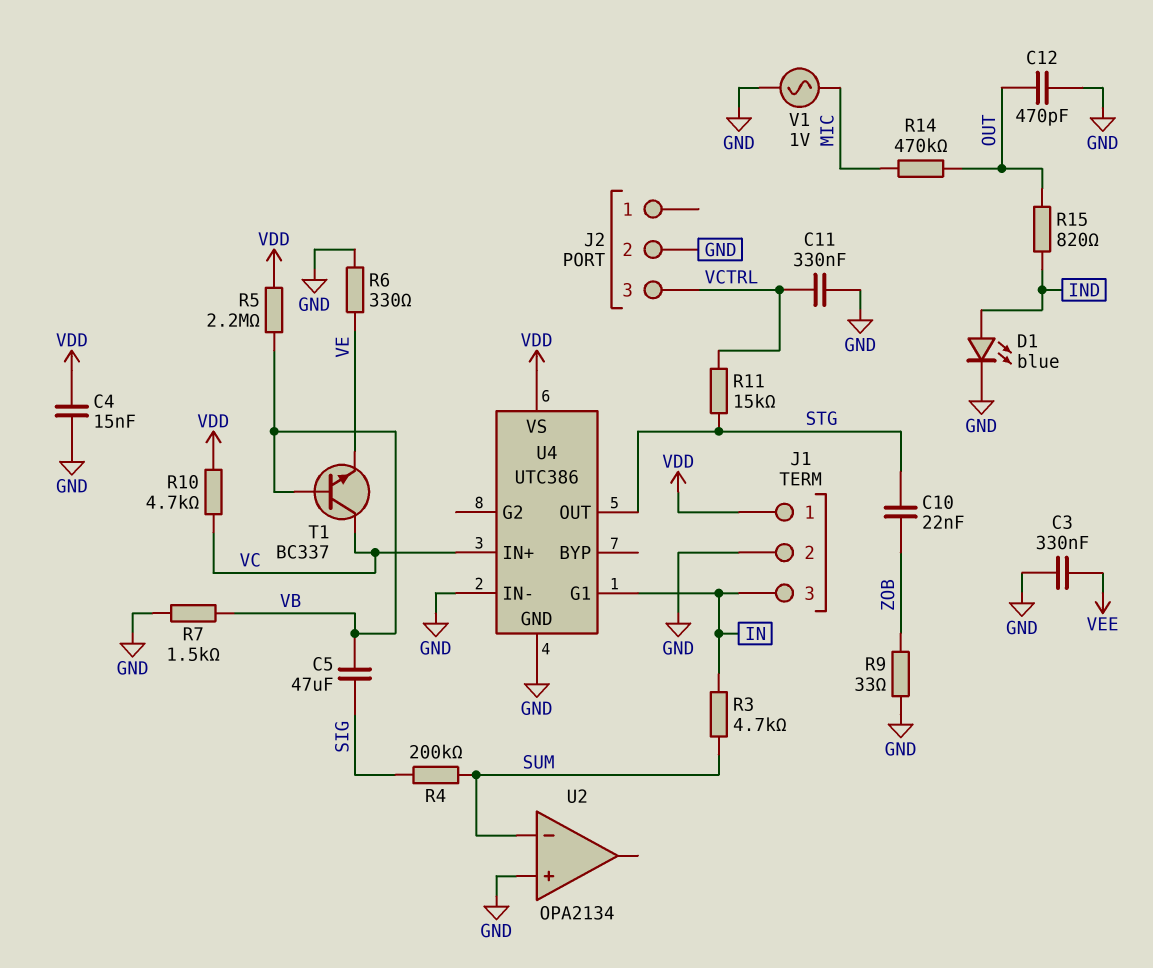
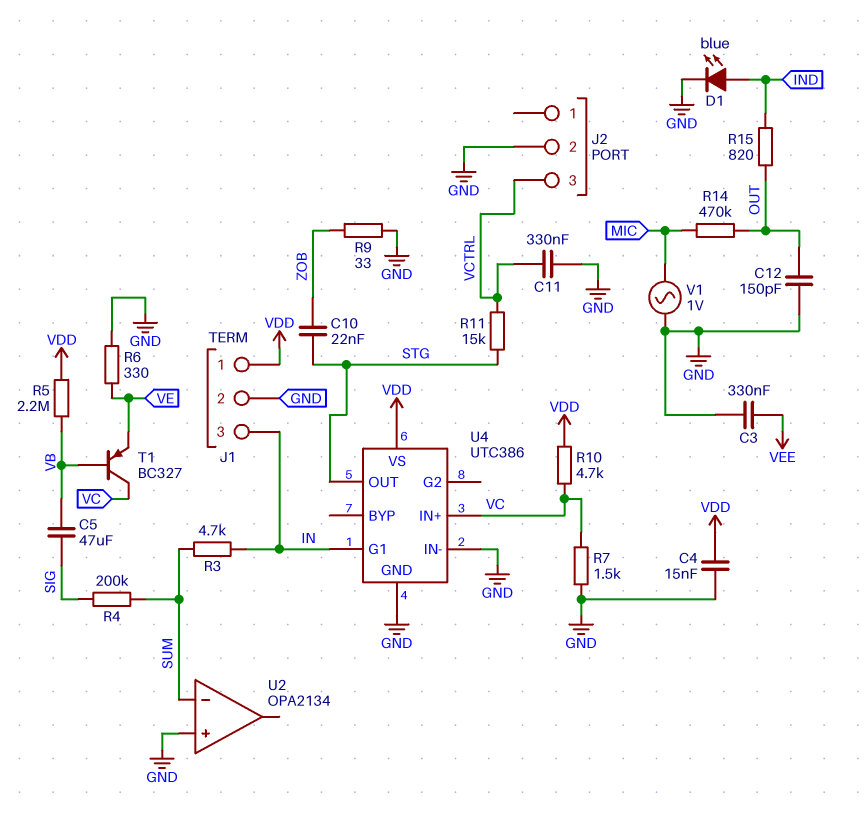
C12: 470pF (GND, OUT) -> 150pF (GND, OUT)
R7: 1.5k (GND, VB) -> 1.5k (GND, VC)
T1: NPN BC337 (B VB, C VC, E VE) -> PNP BC327 (B VB, C VC, E VE)

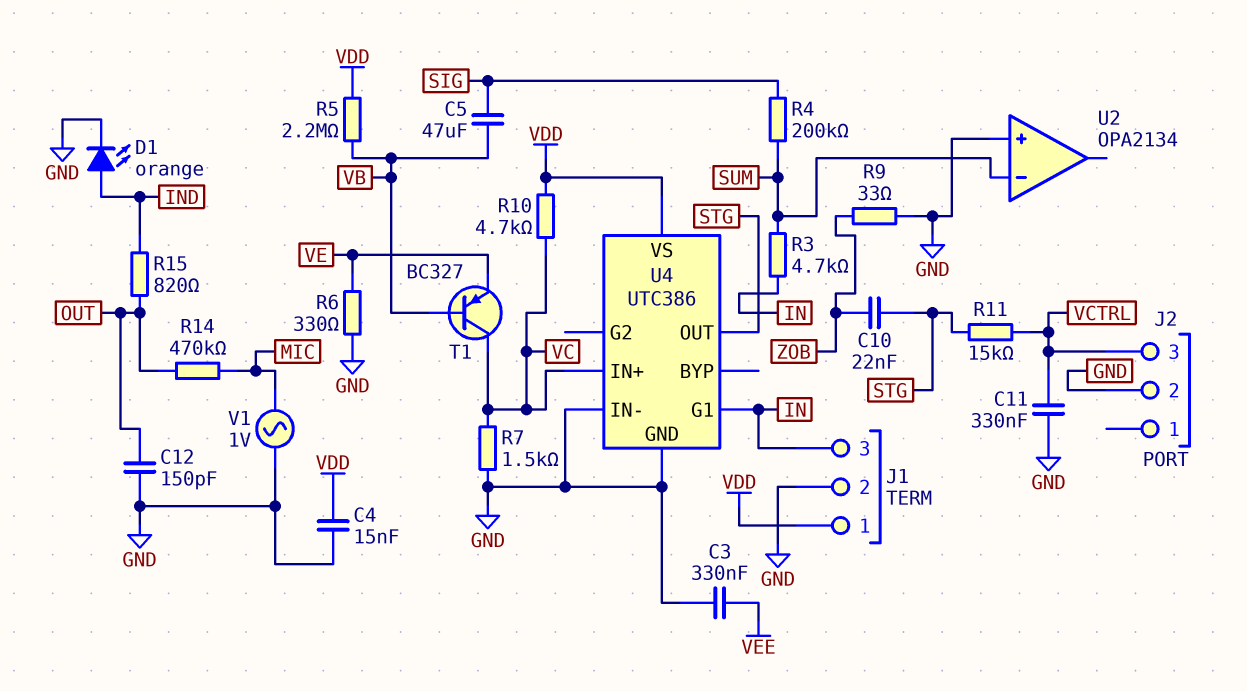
D1: LED blue (A IND, K GND) -> LED orange (A IND, K GND)

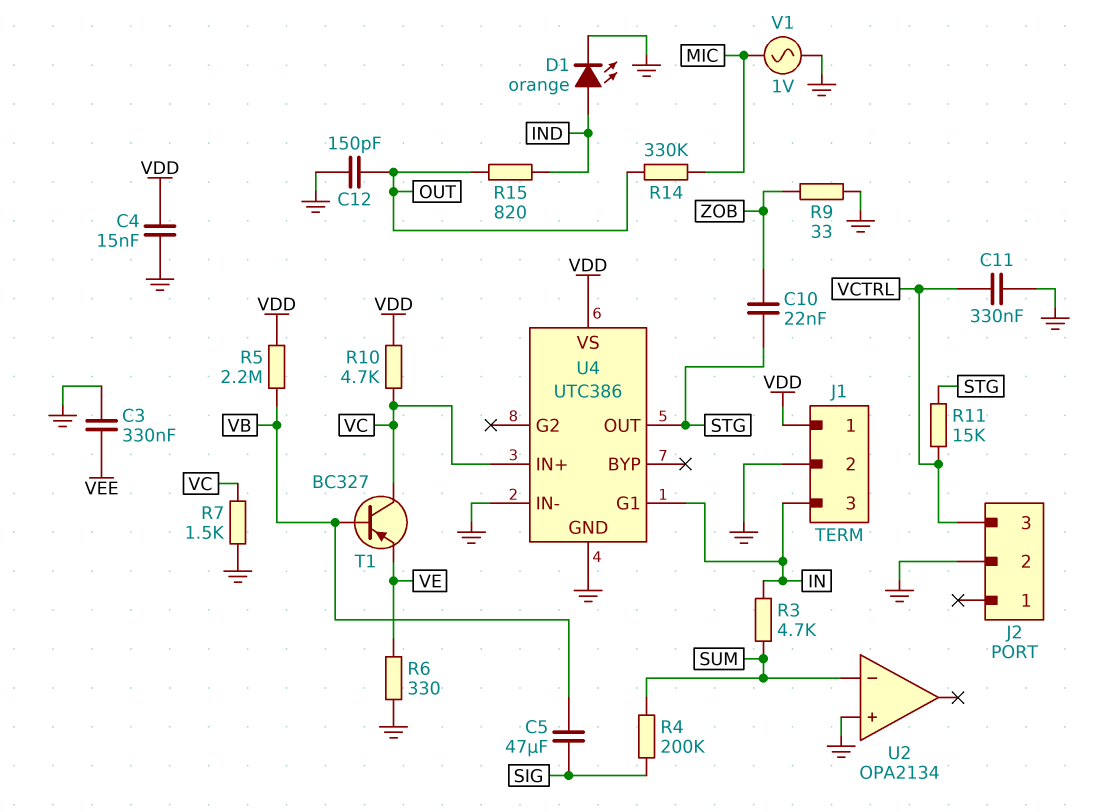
R14: 470k (MIC, OUT) -> 330k (MIC, OUT)

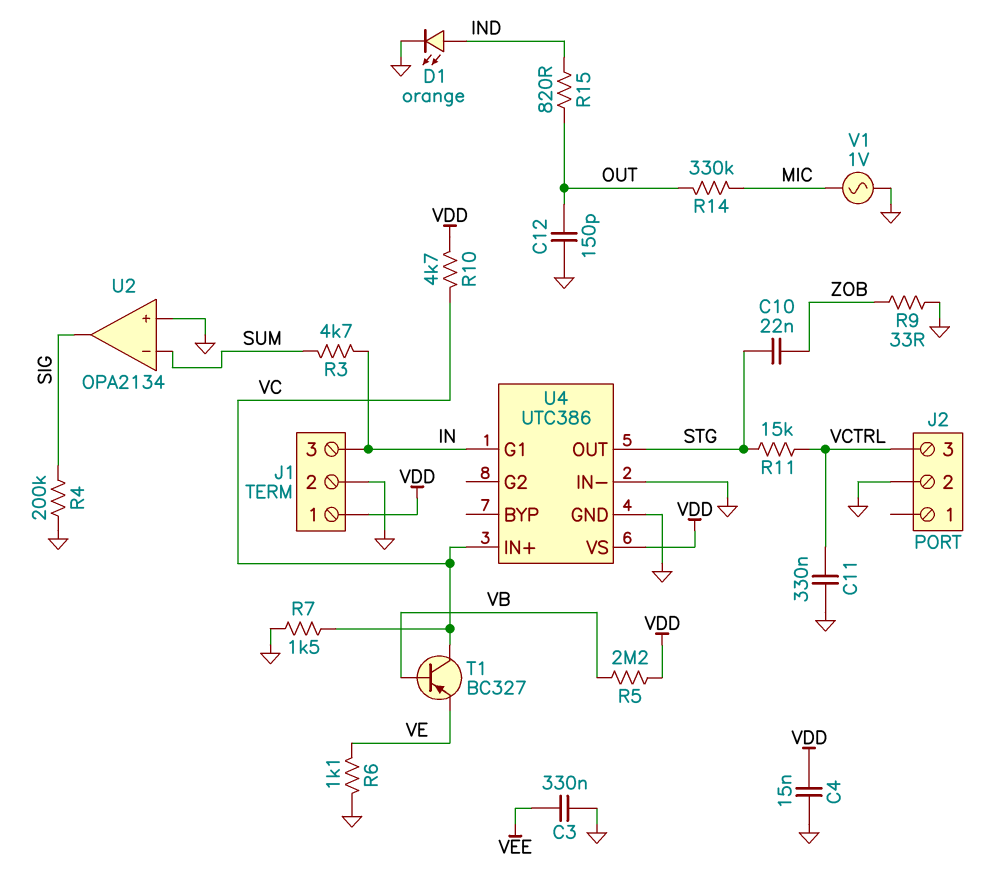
C5: 47uF (SIG, VB) -> none
R4: 200k (SIG, SUM) -> 200k (GND, SIG)
R6: 330 (GND, VE) -> 1.1k (GND, VE)
U2 pin out: none -> SIG

